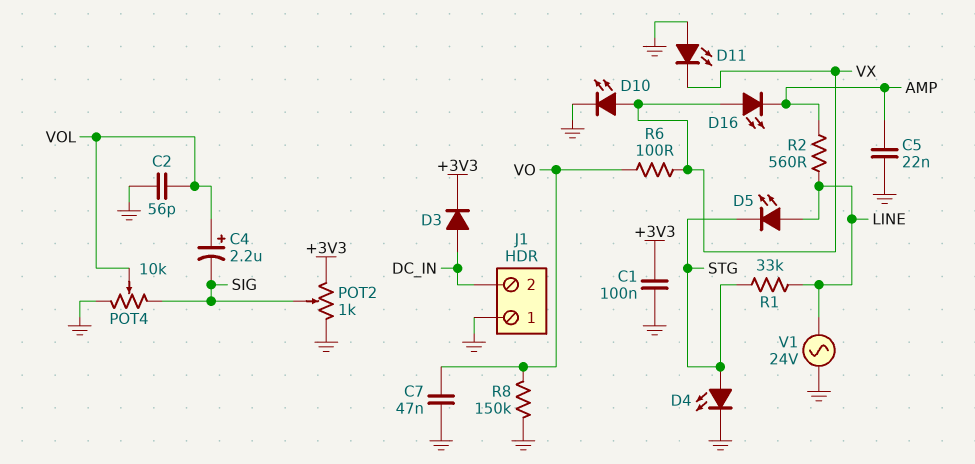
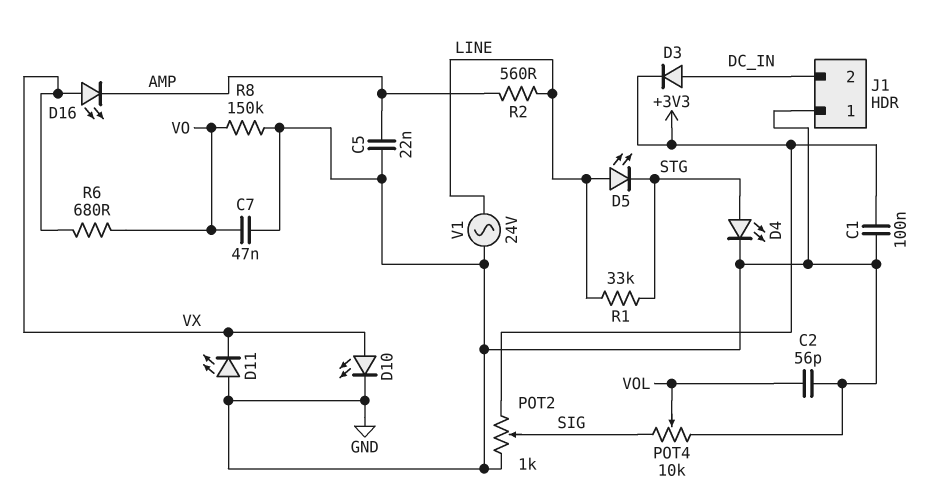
C4: 2.2uF (plus VOL, minus SIG) -> none
R6: 100 (VO, VX) -> 680 (VO, VX)

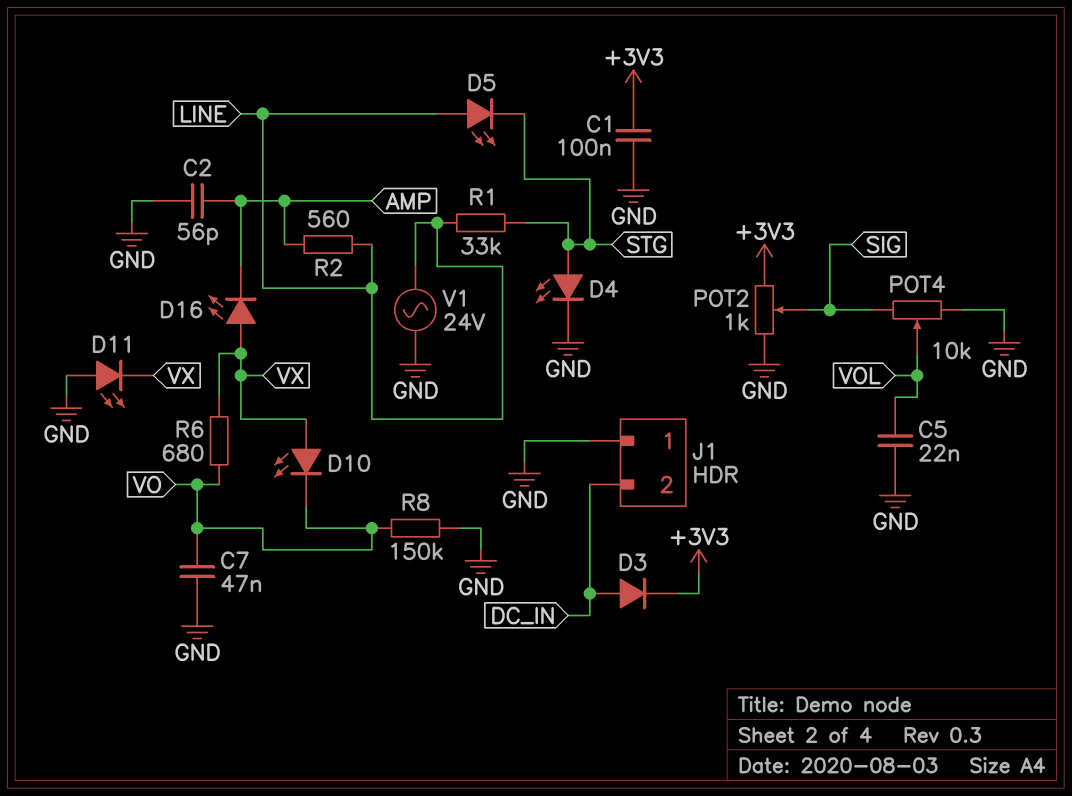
C2: 56pF (GND, VOL) -> 56pF (AMP, GND)
C5: 22nF (AMP, GND) -> 22nF (GND, VOL)
D10: LED (A VX, K GND) -> LED (A VX, K VO)

